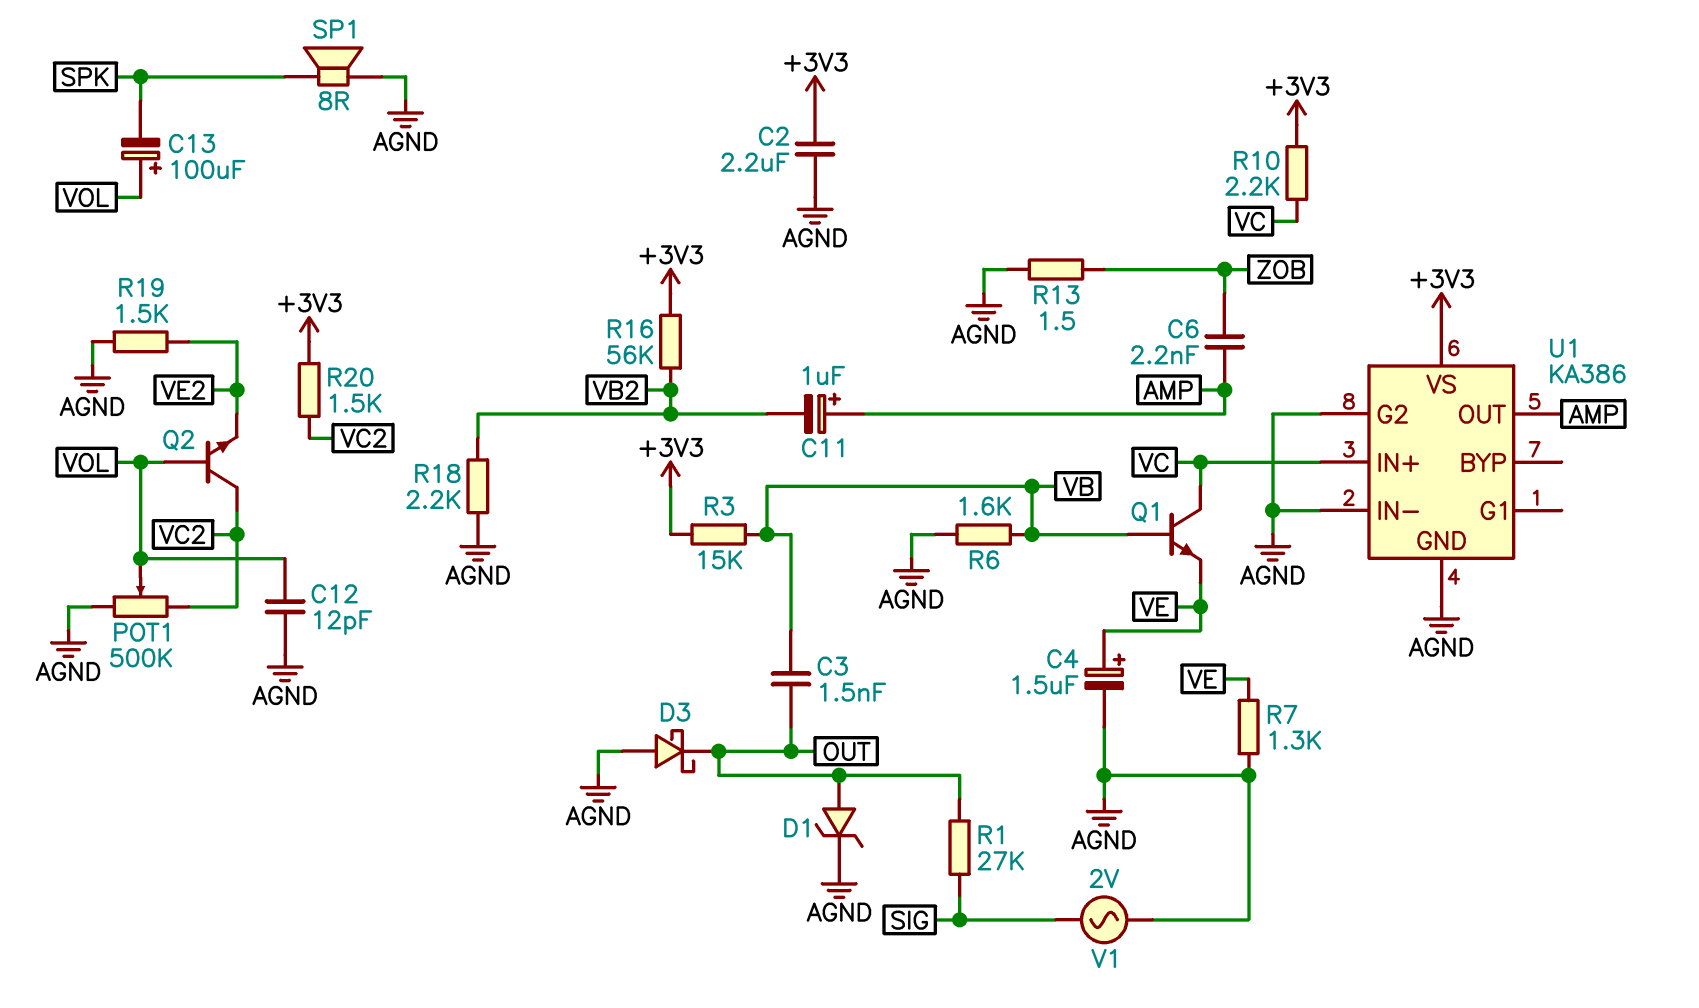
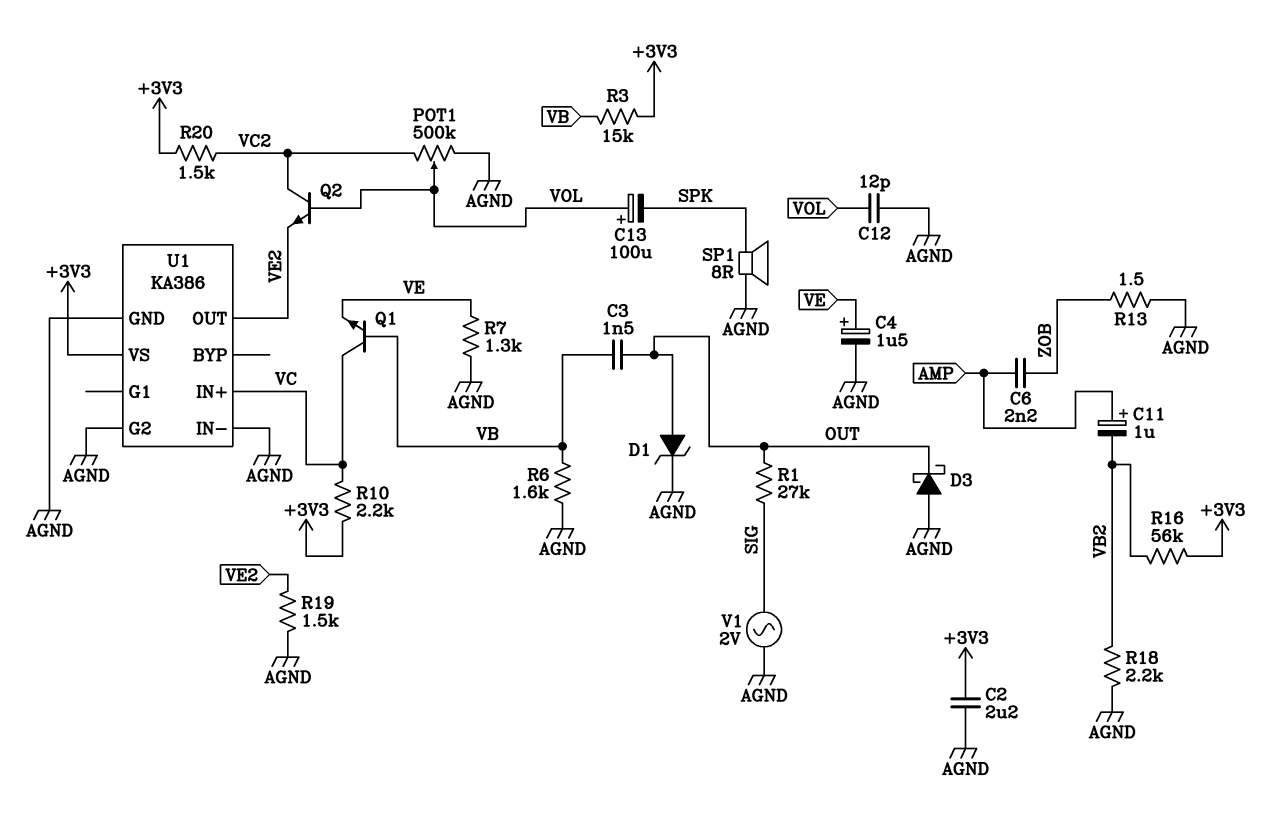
U1 pin OUT: AMP -> VE2

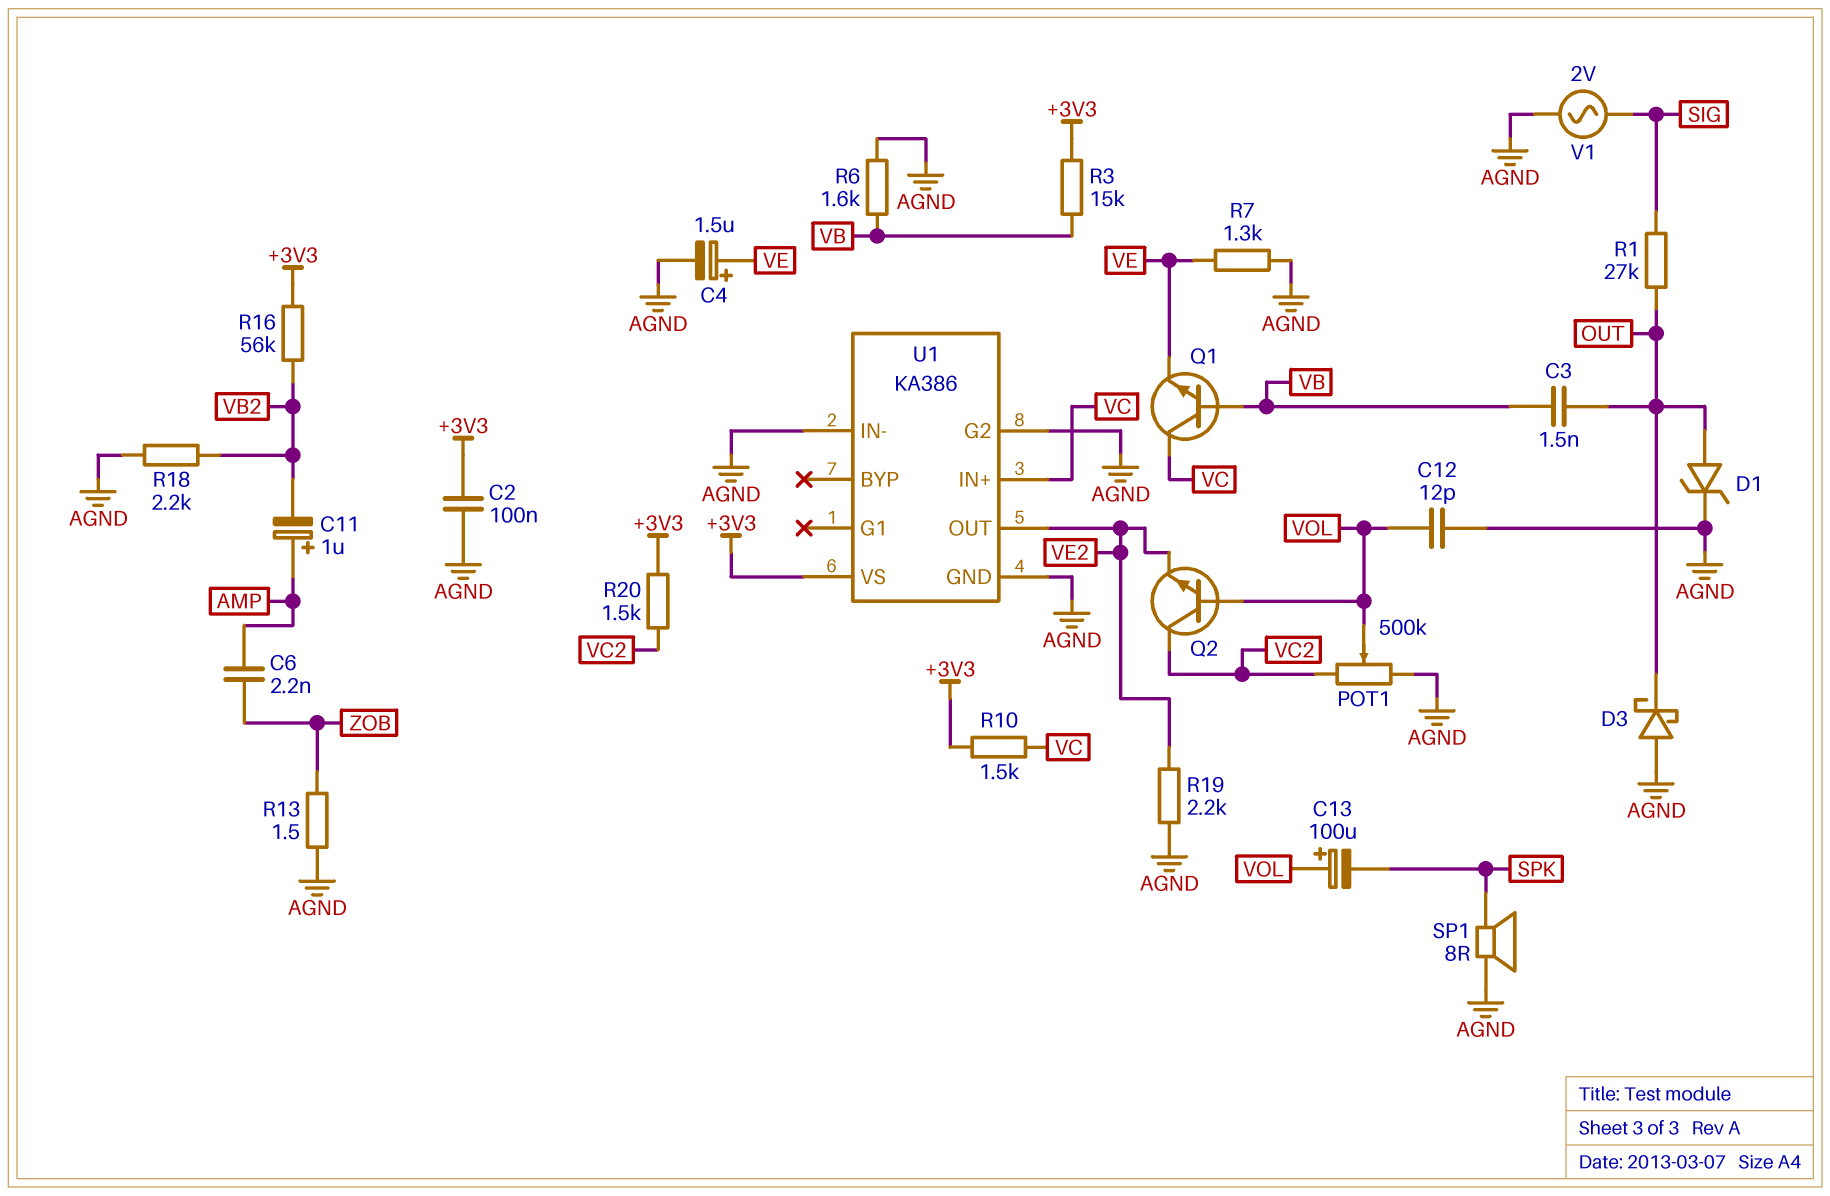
C2: 2.2uF (+3V3, AGND) -> 100nF (+3V3, AGND)
R10: 2.2k (+3V3, VC) -> 1.5k (+3V3, VC)
R19: 1.5k (AGND, VE2) -> 2.2k (AGND, VE2)

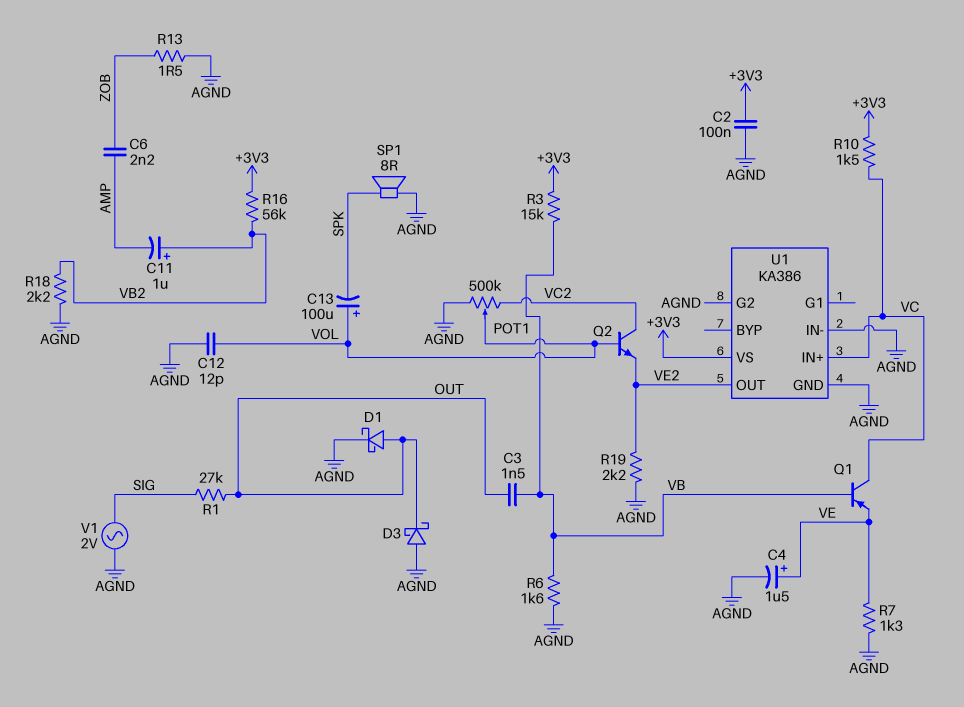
C11: 1uF (plus AMP, minus VB2) -> 1uF (plus VB2, minus AMP)
D1: zener (A OUT, K AGND) -> schottky (A OUT, K AGND)
Q1: NPN (B VB, C VC, E VE) -> PNP (B VB, C VC, E VE)
R20: 1.5k (+3V3, VC2) -> none

